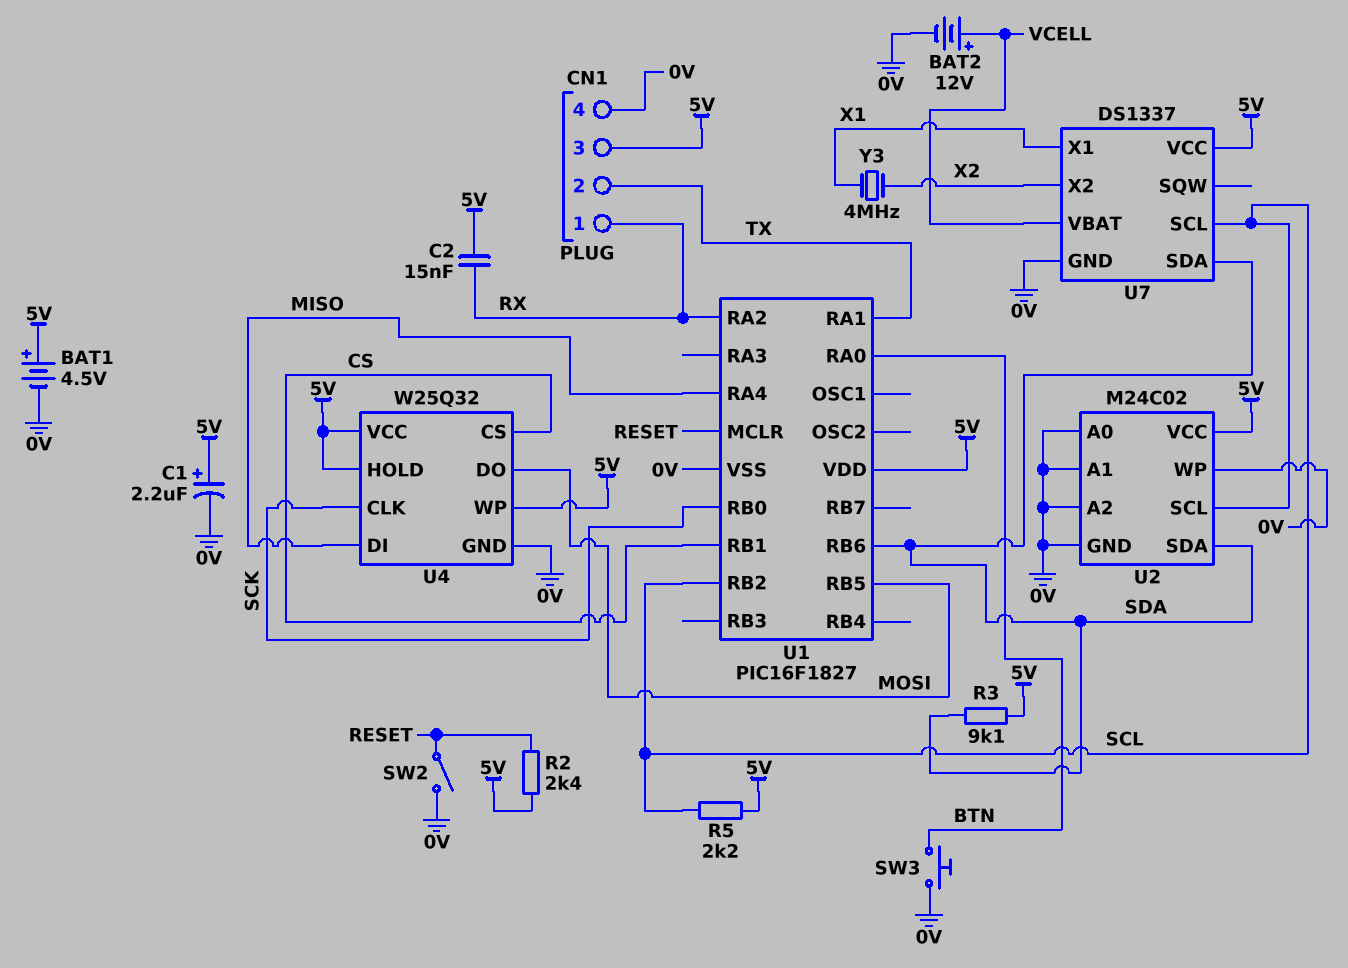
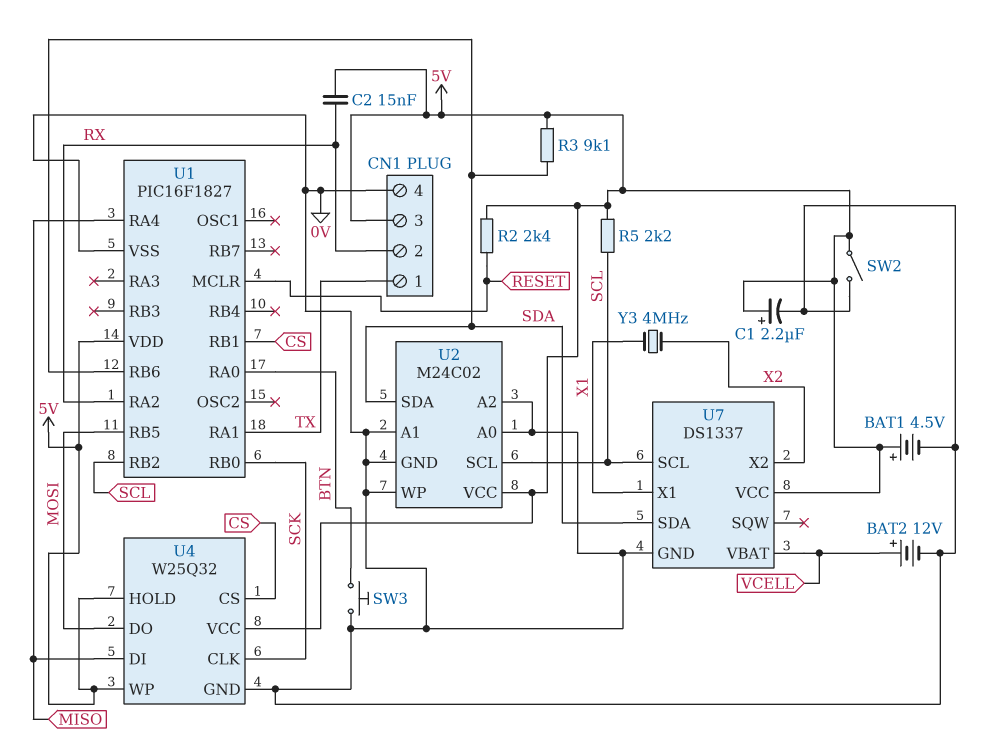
CN1 pin 1: RX -> TX
CN1 pin 2: TX -> RX
SW2: switch (0V, RESET) -> switch (0V, 5V)

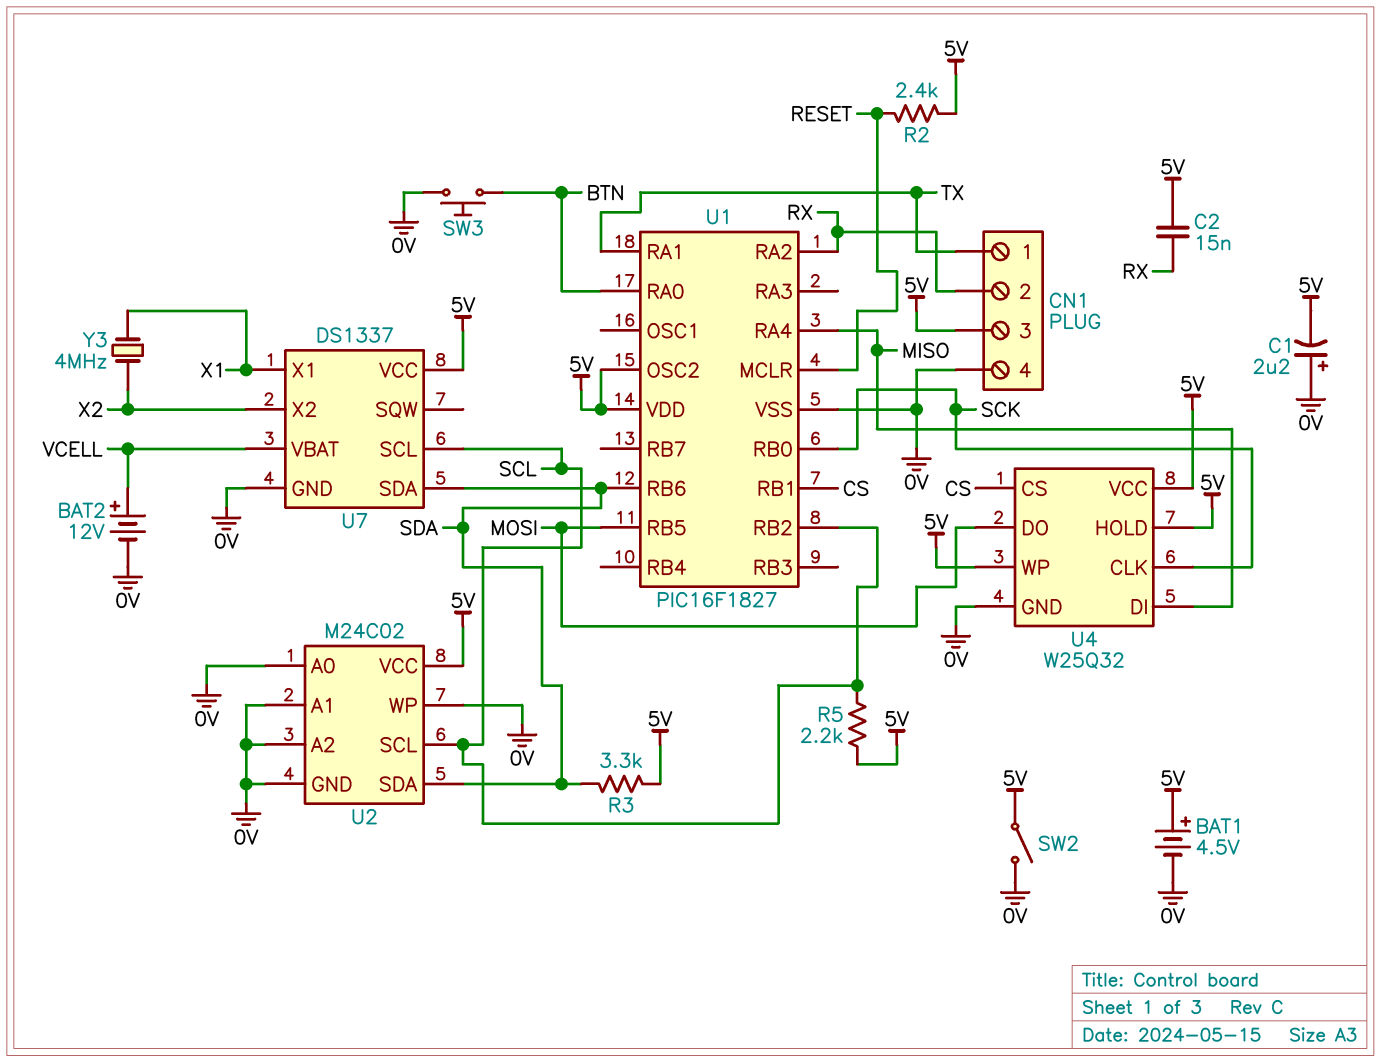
C1: 2.2uF (plus 5V, minus 0V) -> 2.2uF (plus 0V, minus 5V)
R3: 9.1k (5V, SDA) -> 3.3k (5V, SDA)
U1 pin OSC2: none -> 5V

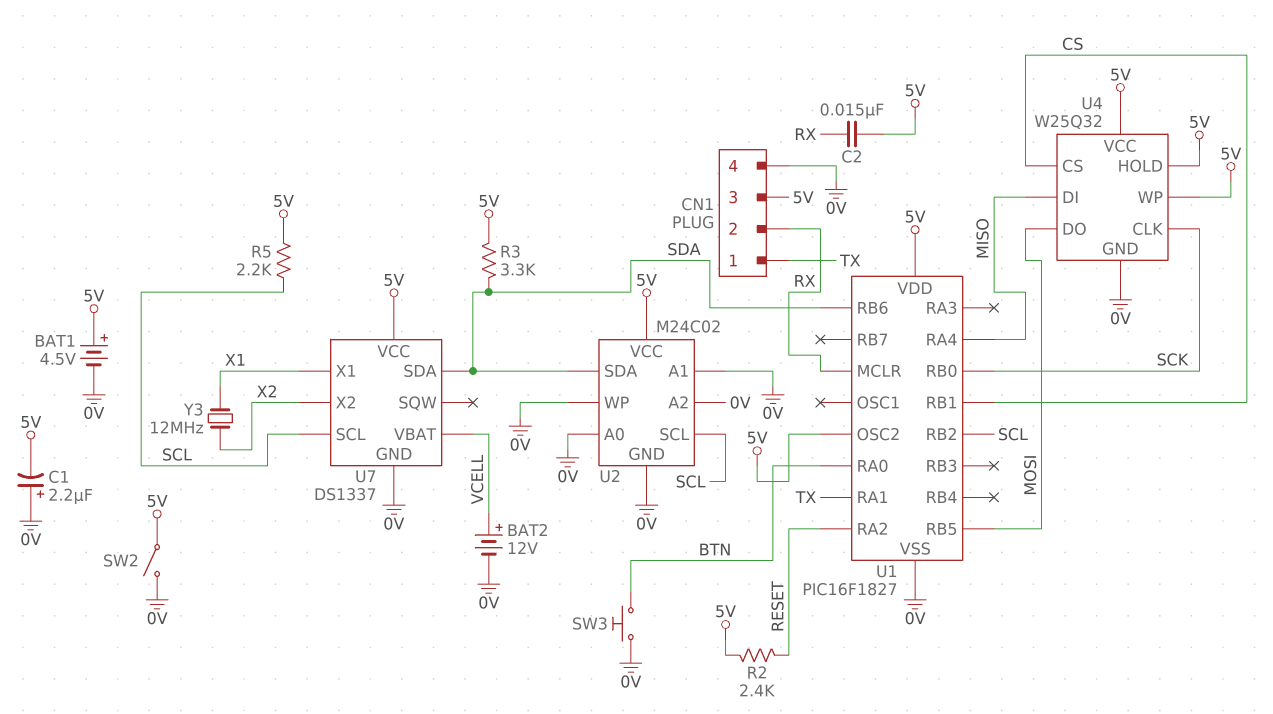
U1 pin MCLR: RESET -> RX
U1 pin RA2: RX -> RESET
Y3: 4MHz (X1, X2) -> 12MHz (X1, X2)

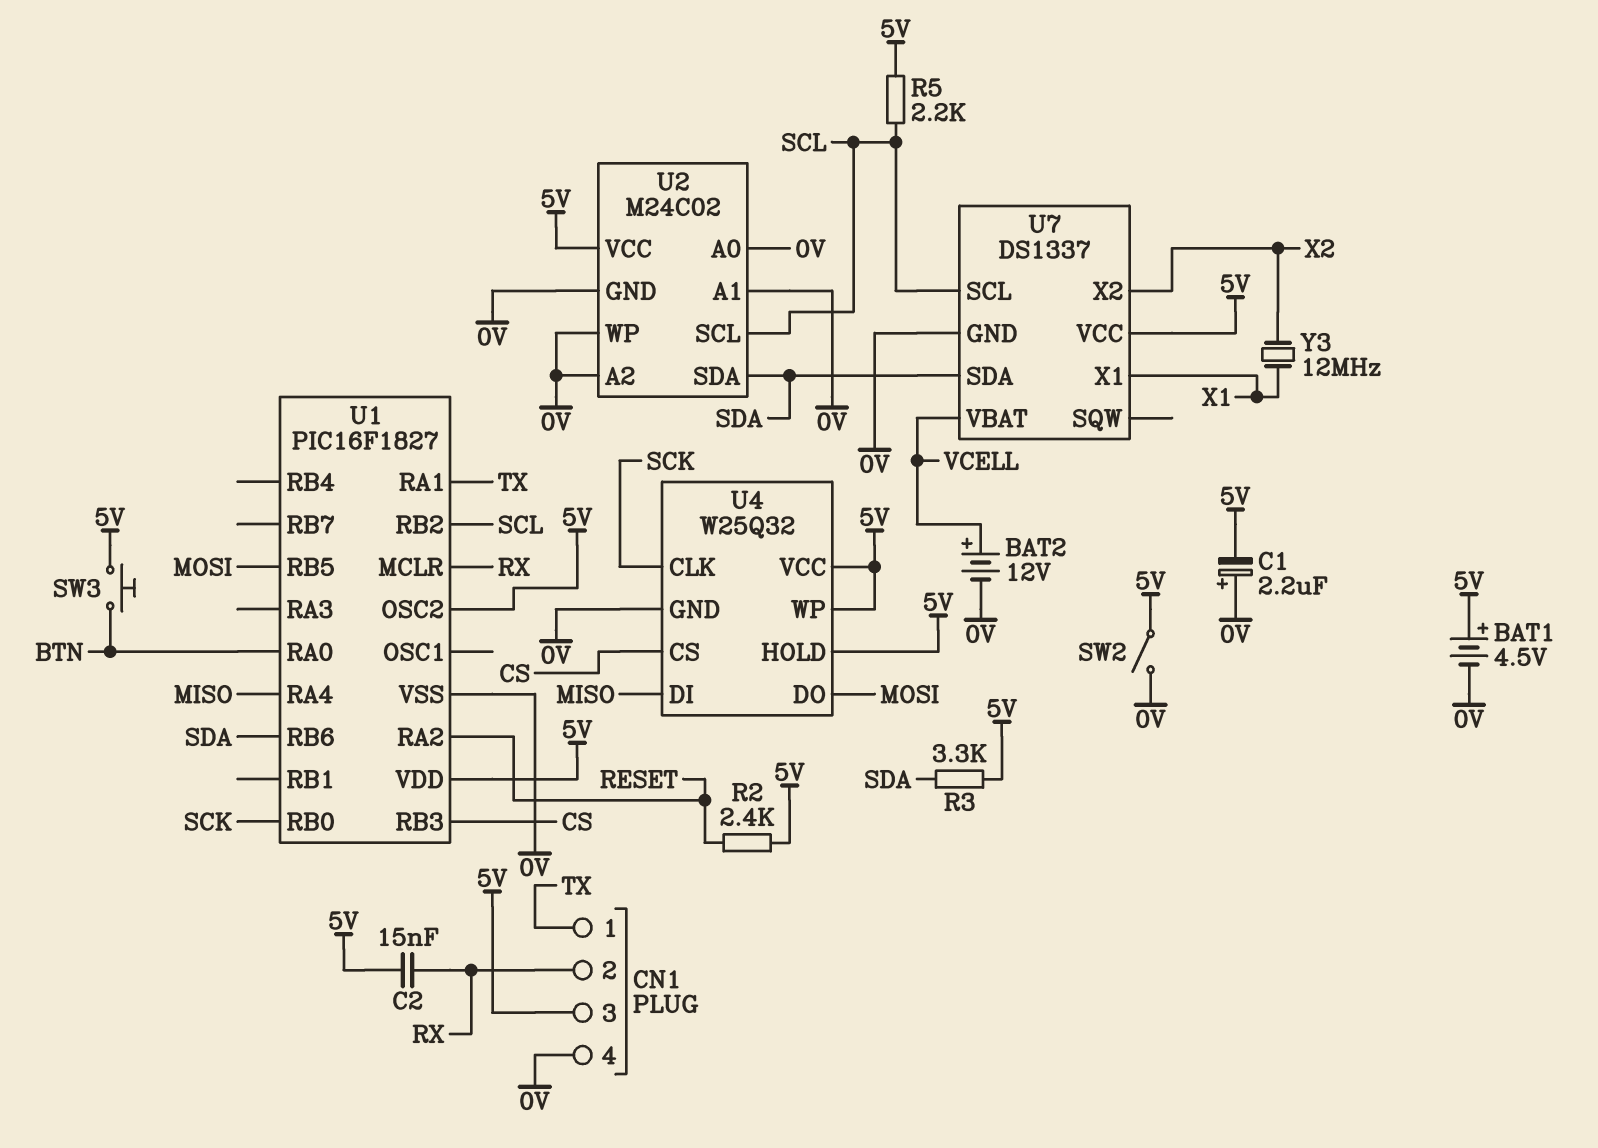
SW3: button (0V, BTN) -> button (5V, BTN)
U1 pin RB1: CS -> none
U1 pin RB3: none -> CS

